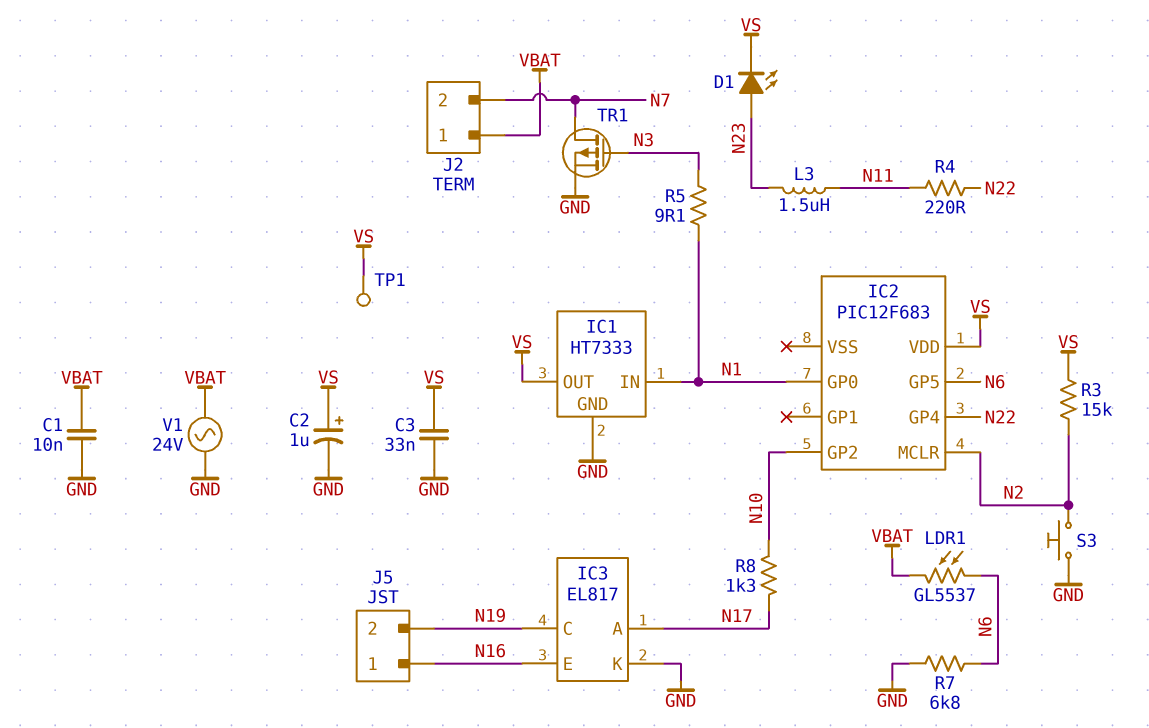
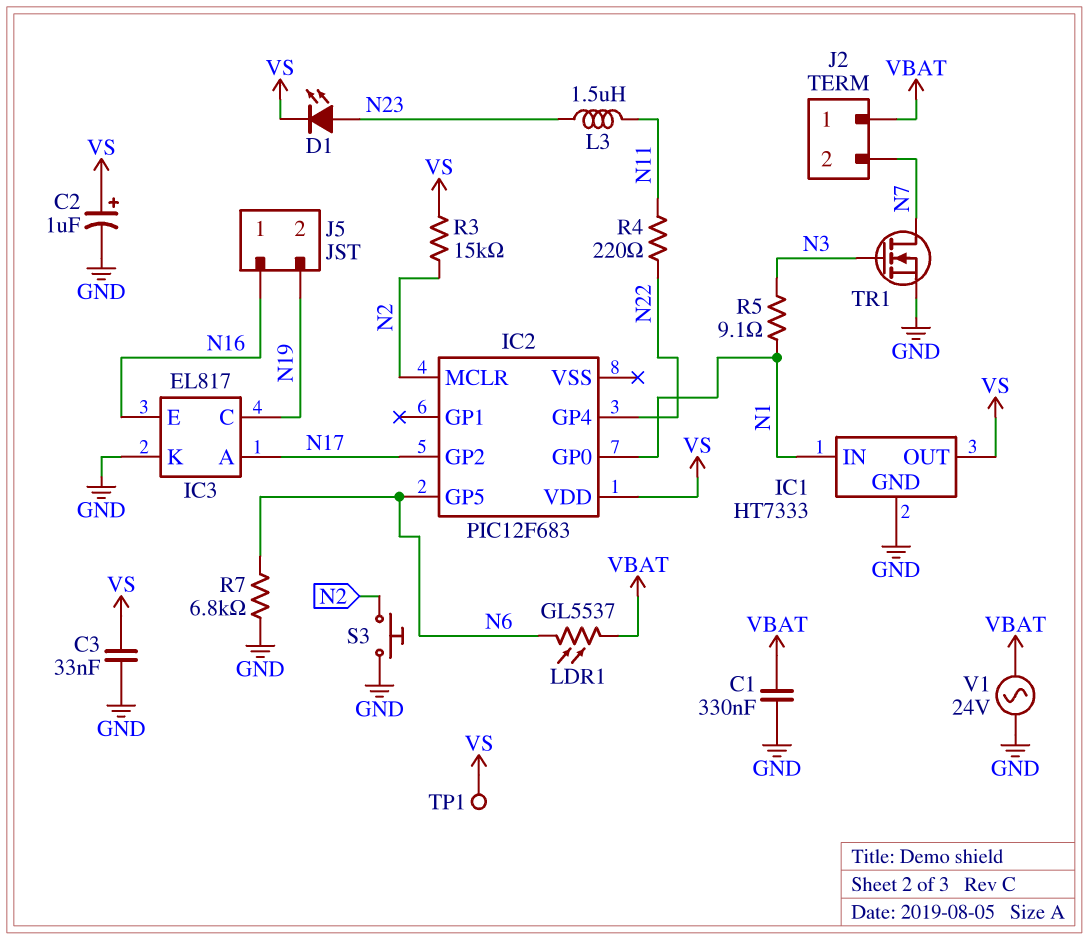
C1: 10nF (GND, VBAT) -> 330nF (GND, VBAT)
IC2 pin GP2: N10 -> N17
R8: 1.3k (N10, N17) -> none
TR1: PMOS (G N3, D N7, S GND) -> NMOS (G N3, D N7, S GND)

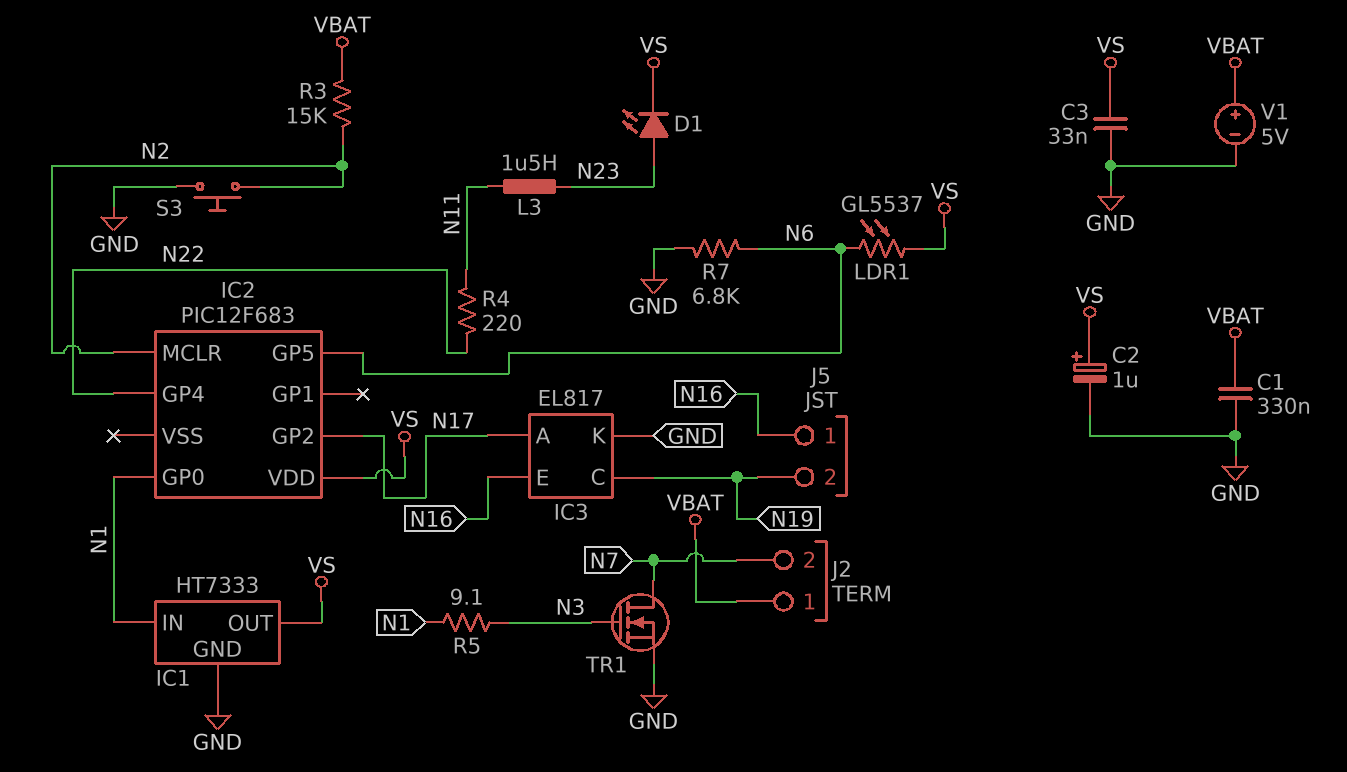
LDR1: GL5537 (N6, VBAT) -> GL5537 (N6, VS)
R3: 15k (N2, VS) -> 15k (N2, VBAT)
TP1: test point (VS) -> none
V1: AC 24V (GND, VBAT) -> 5V (plus VBAT, minus GND)

